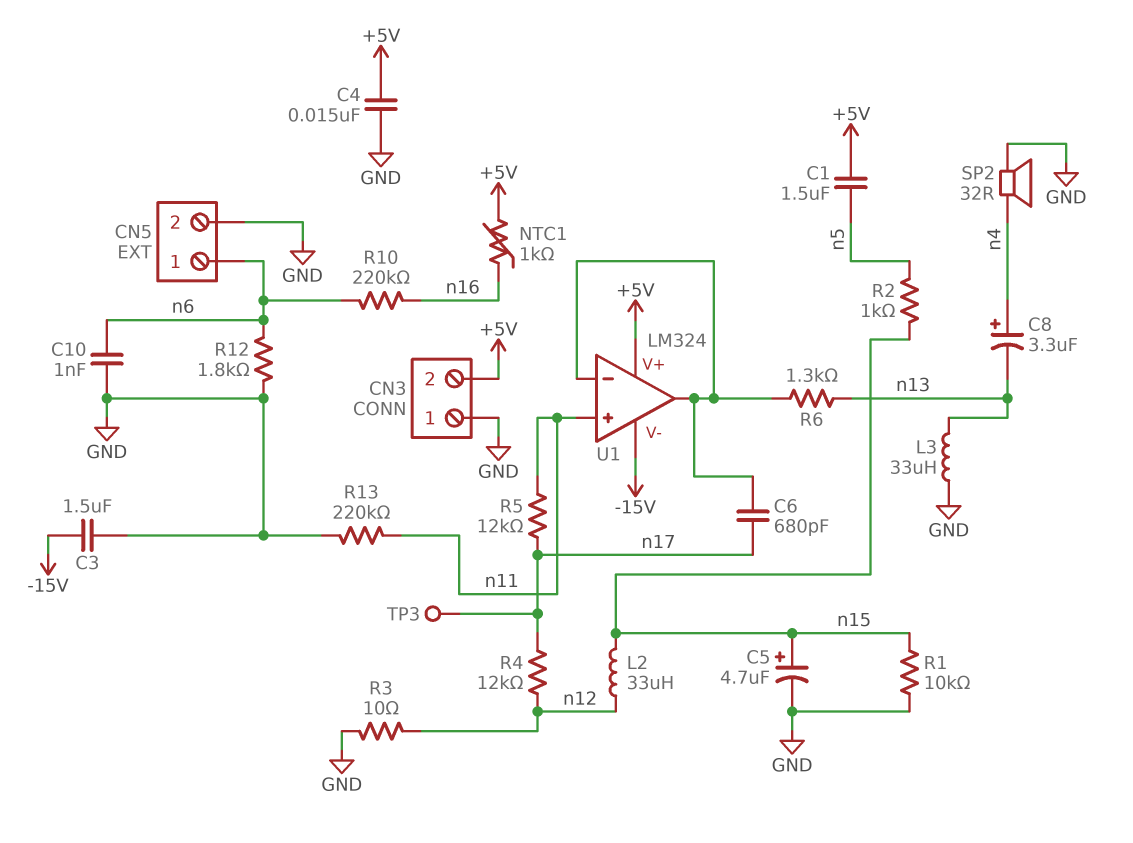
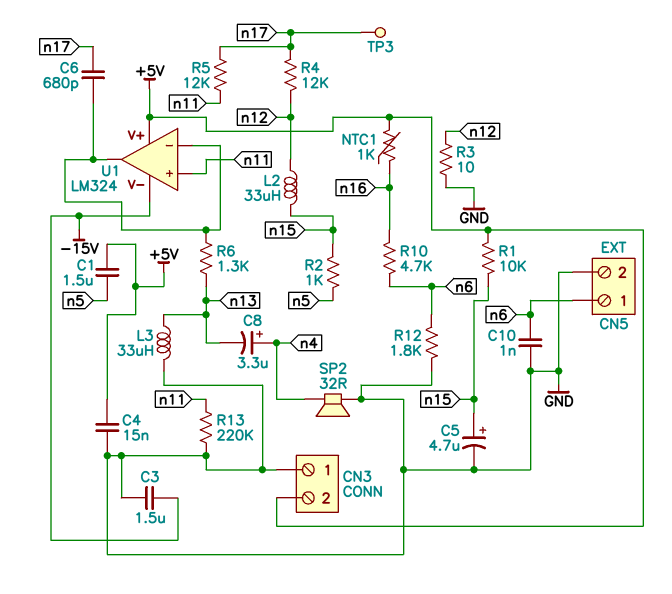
R1: 10k (GND, n15) -> 10k (+5V, n15)
R10: 220k (n6, n16) -> 4.7k (n6, n16)

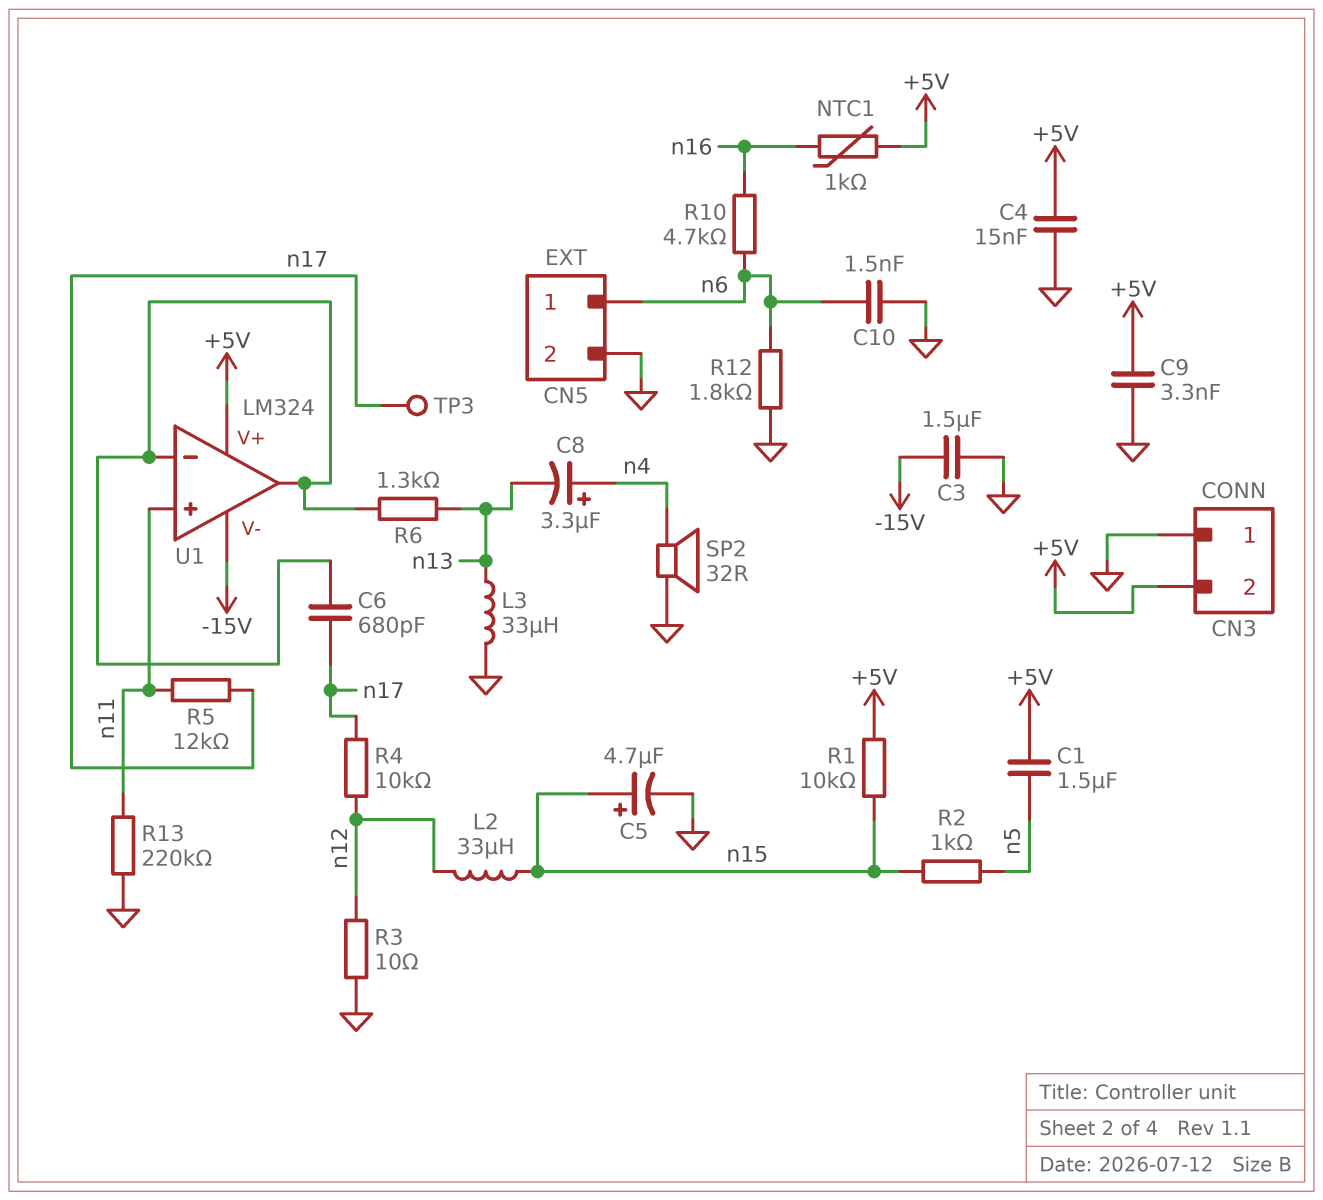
C9: none -> 3.3nF (+5V, GND)
C10: 1nF (GND, n6) -> 1.5nF (GND, n6)
R4: 12k (n12, n17) -> 10k (n12, n17)

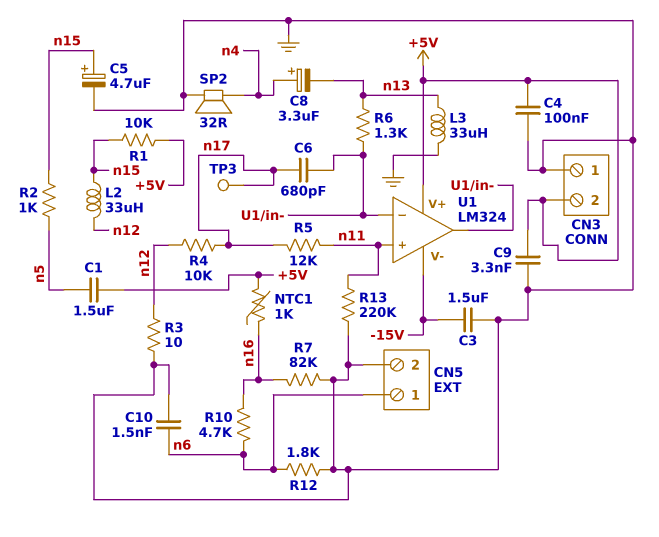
C4: 15nF (+5V, GND) -> 100nF (+5V, GND)
R7: none -> 82k (GND, n16)

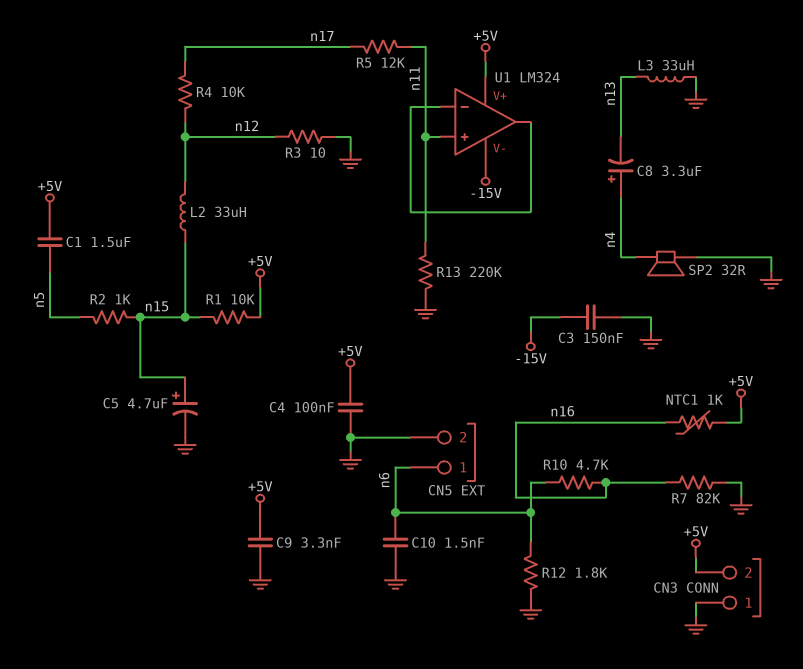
C3: 1.5uF (-15V, GND) -> 150nF (-15V, GND)
C6: 680pF (U1/in-, n17) -> none
R6: 1.3k (U1/in-, n13) -> none
TP3: test point (n17) -> none

